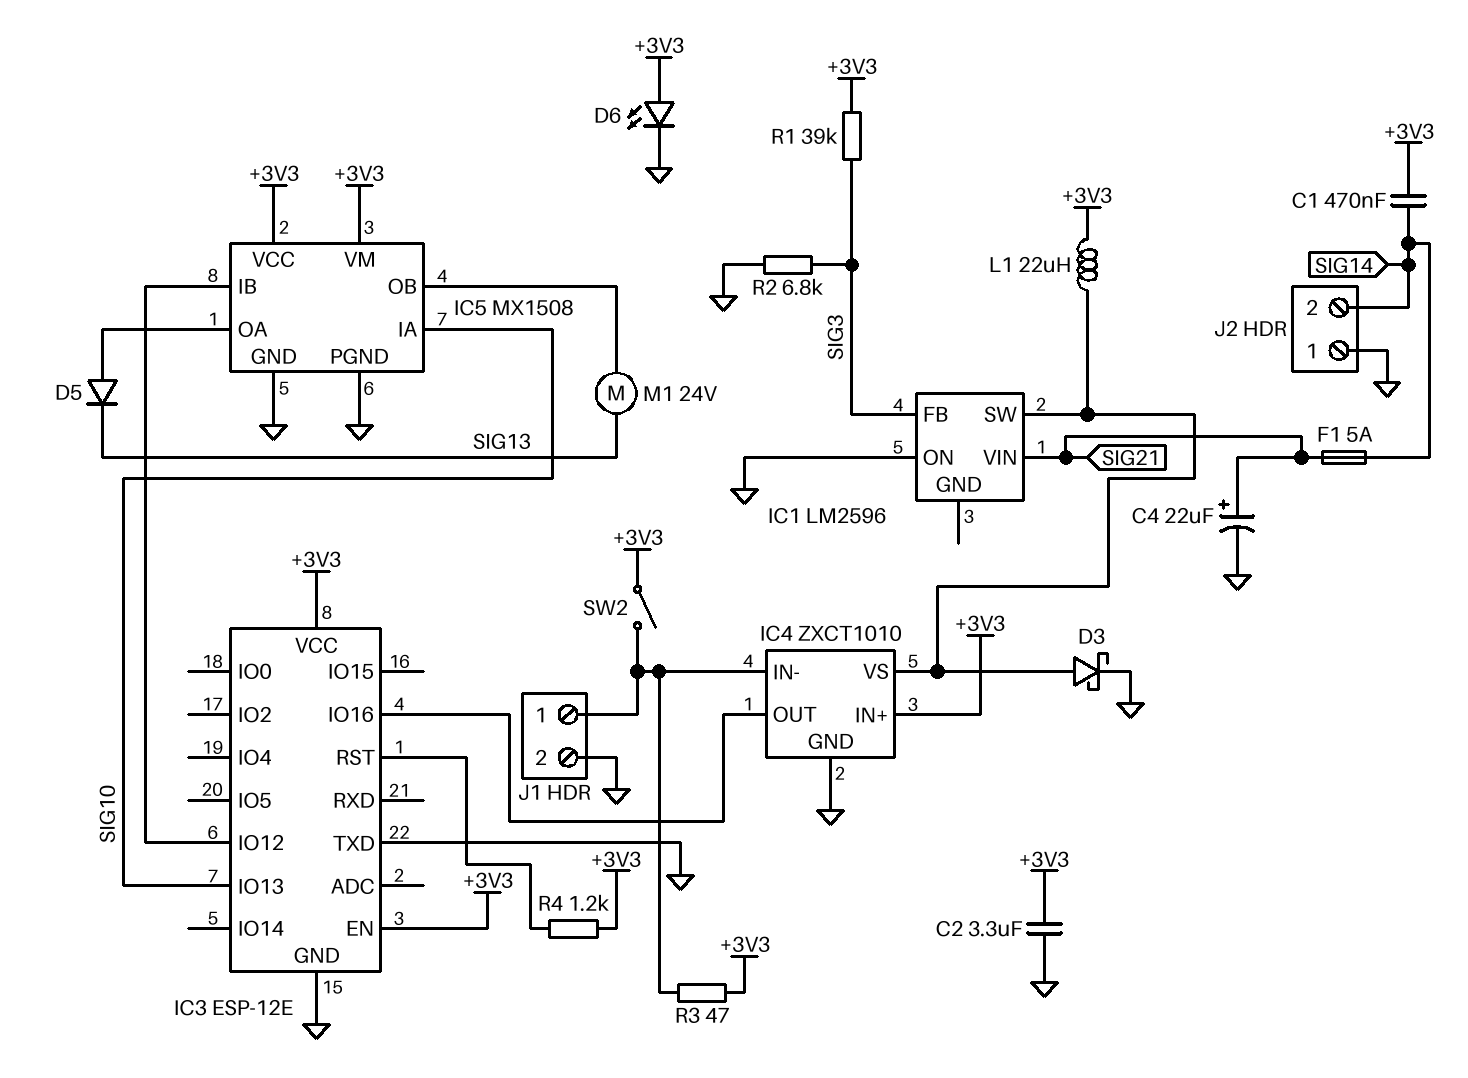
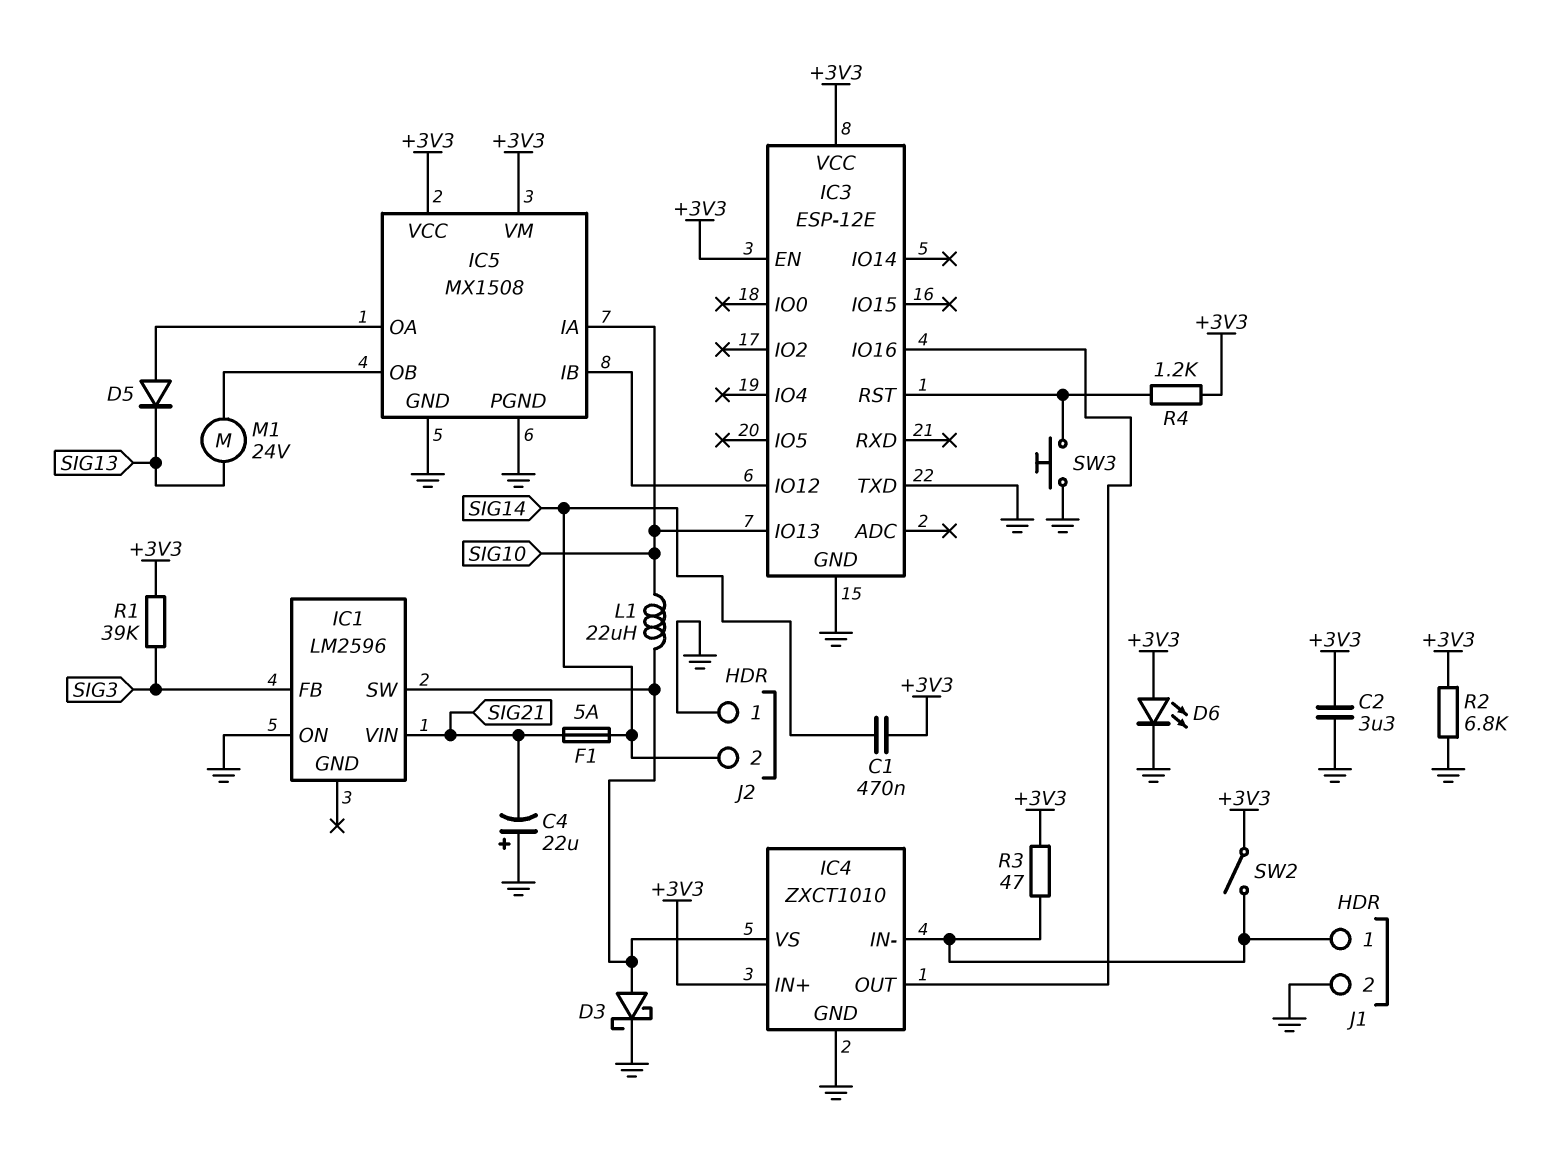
C4: 22uF (plus SIG21, minus GND) -> 22uF (plus GND, minus SIG21)
L1: 22uH (+3V3, IC1/SW) -> 22uH (IC1/SW, SIG10)
R2: 6.8k (GND, SIG3) -> 6.8k (+3V3, GND)
SW3: none -> button (GND, IC3/RST)

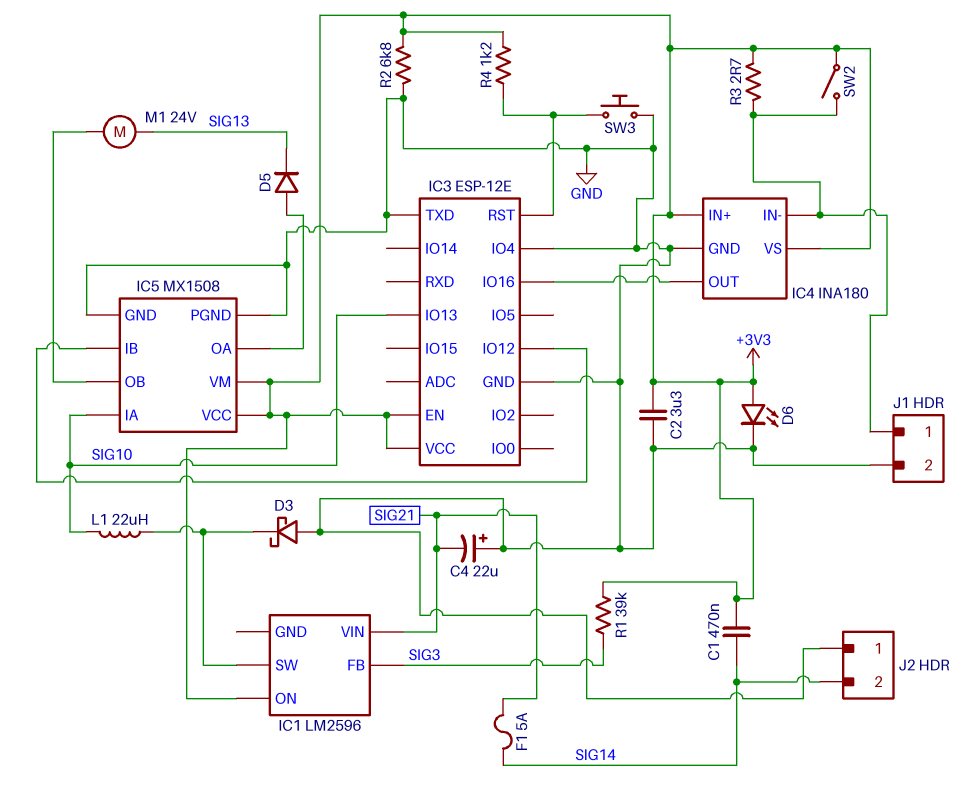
D3: schottky (A IC1/SW, K GND) -> schottky (A GND, K IC1/SW)
IC1 pin ON: GND -> +3V3
IC3 pin IO4: none -> GND
IC4: ZXCT1010 -> INA180
IC4 pin VS: IC1/SW -> +3V3
R3: 47 (+3V3, IC4/IN-) -> 2.7 (+3V3, IC4/IN-)

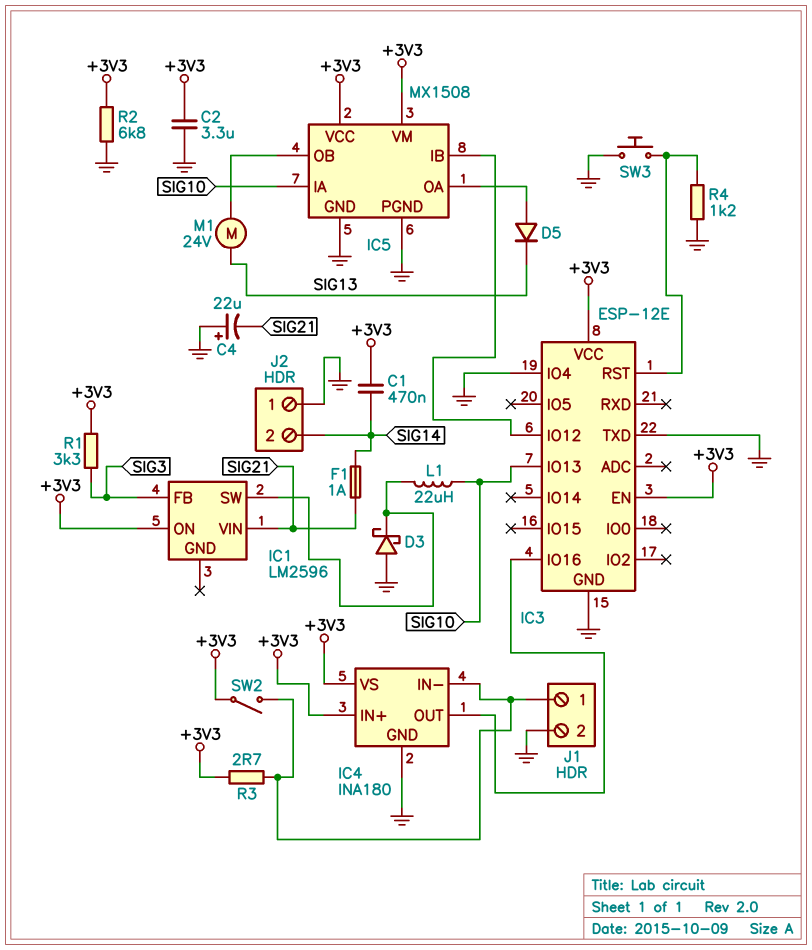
D6: LED (A +3V3, K GND) -> none
F1: 5A (SIG14, SIG21) -> 1A (SIG14, SIG21)
R1: 39k (+3V3, SIG3) -> 3.3k (+3V3, SIG3)
R4: 1.2k (+3V3, IC3/RST) -> 1.2k (GND, IC3/RST)

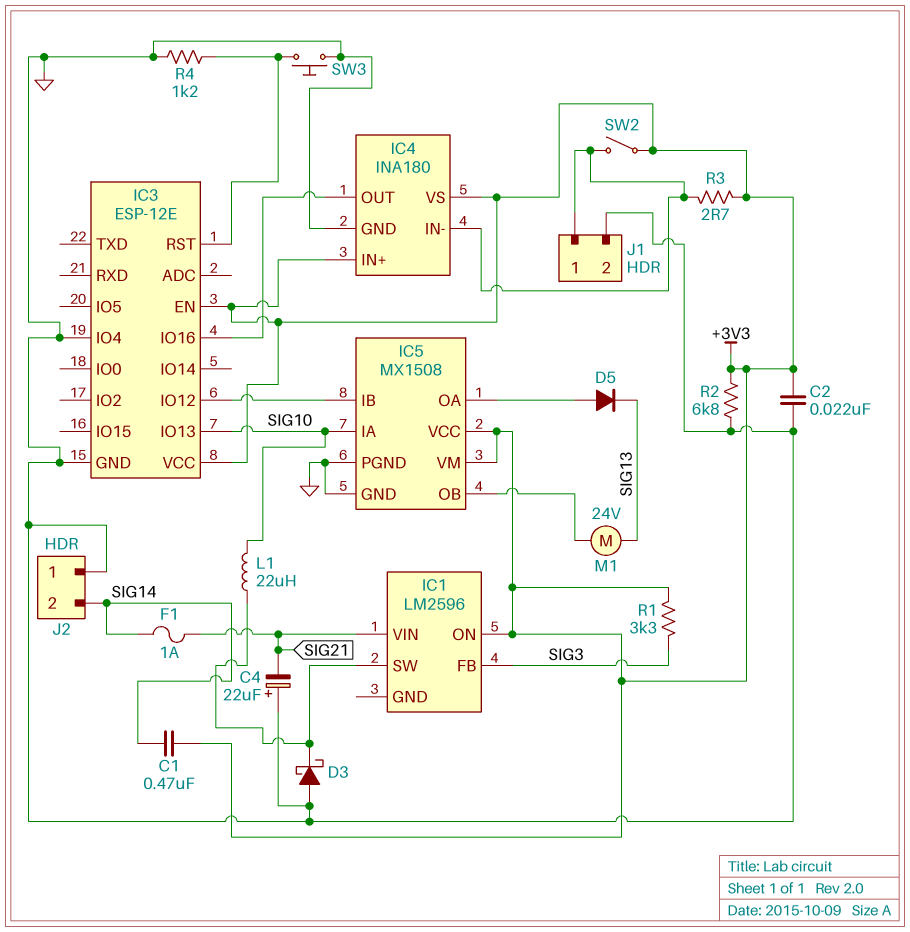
C2: 3.3uF (+3V3, GND) -> 22nF (+3V3, GND)
IC3 pin TXD: GND -> none

